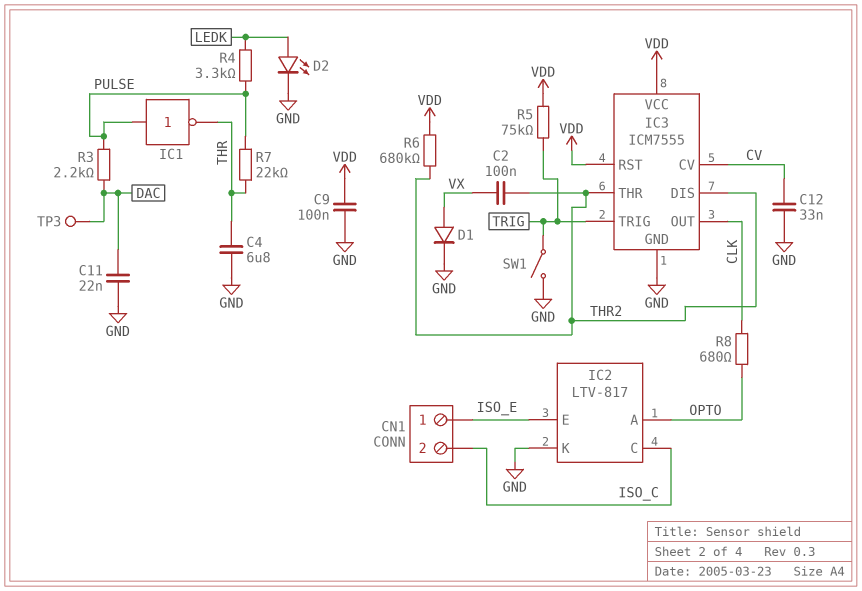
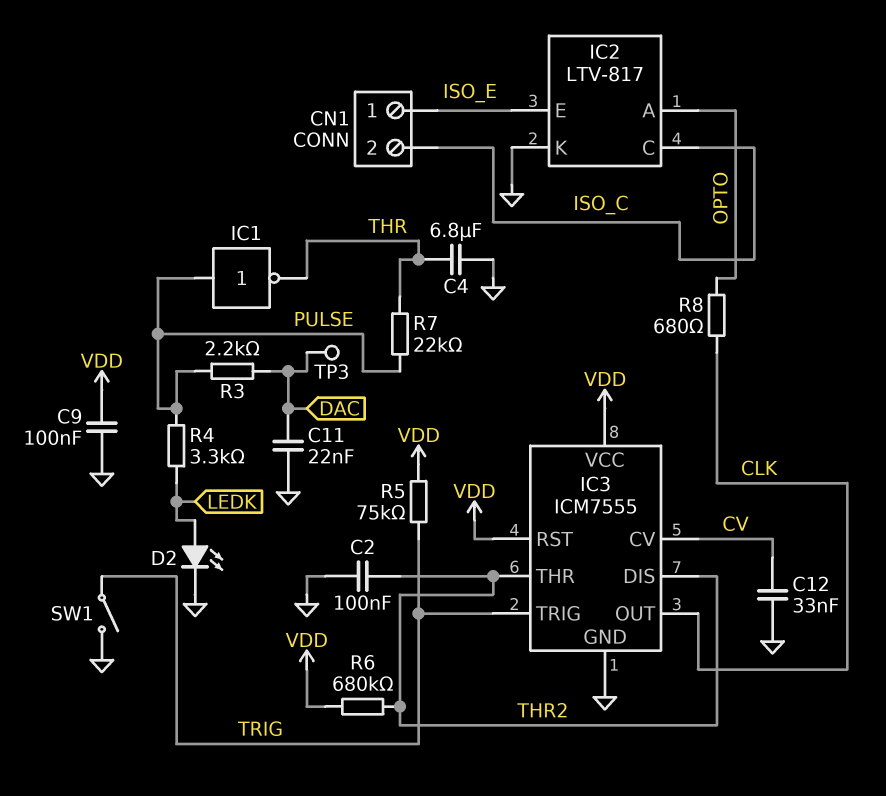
C2: 100nF (THR2, VX) -> 100nF (GND, THR2)
D1: diode (A VX, K GND) -> none

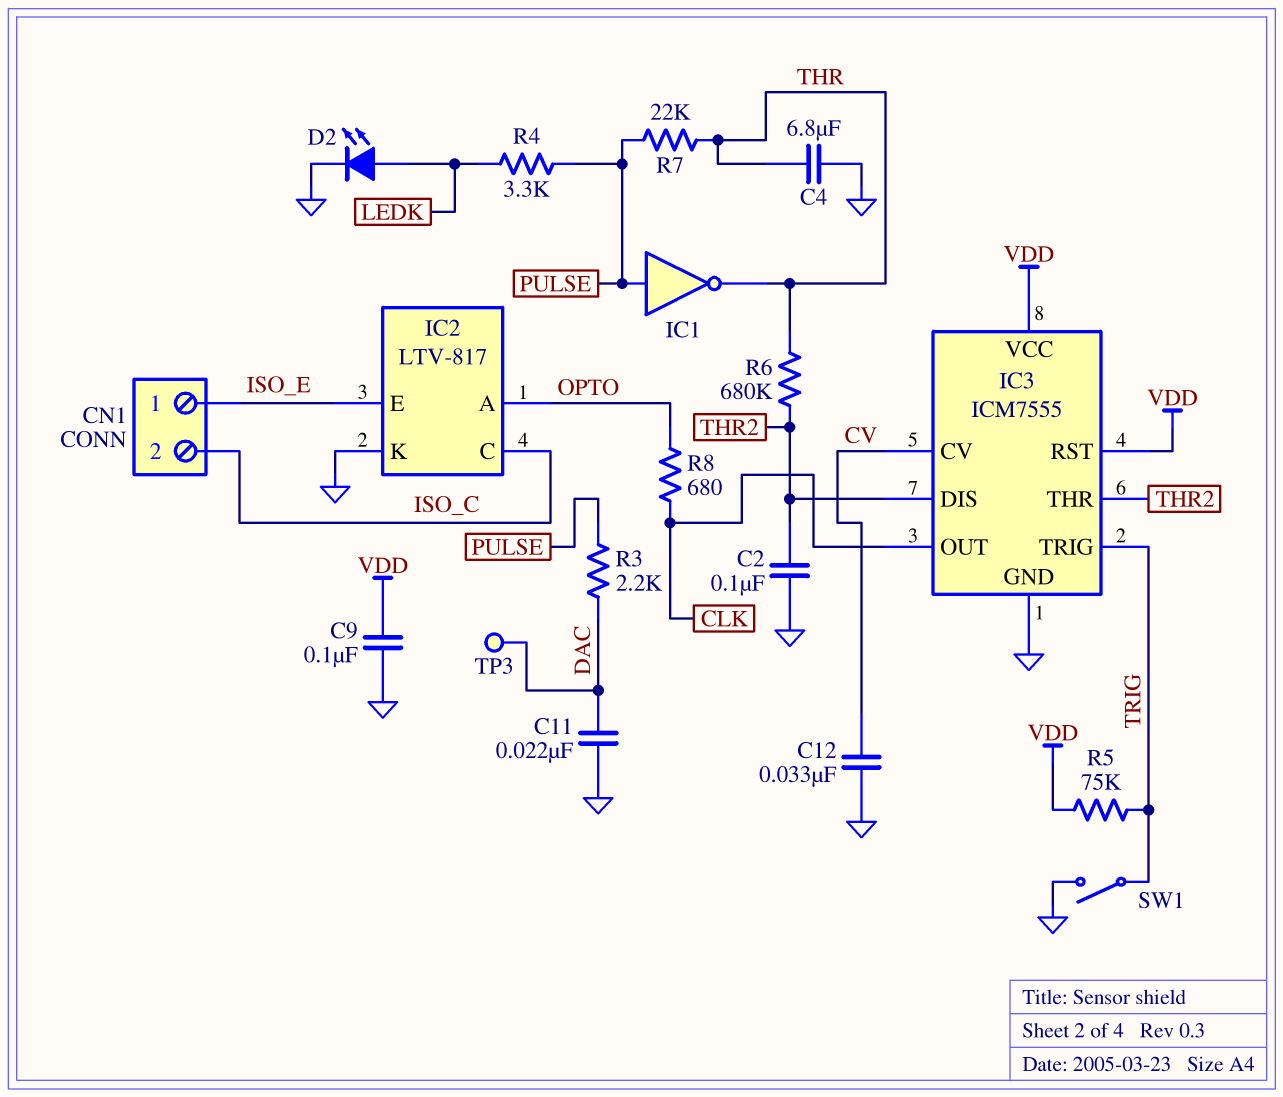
R6: 680k (THR2, VDD) -> 680k (THR, THR2)

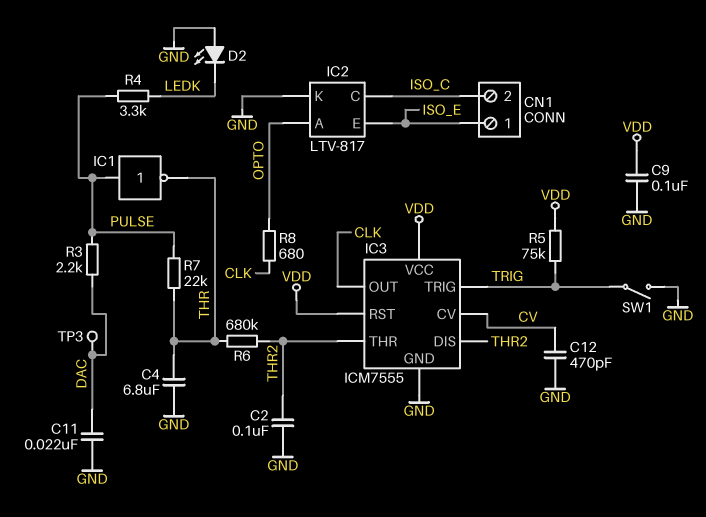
C12: 33nF (CV, GND) -> 470pF (CV, GND)
D2: LED (A LEDK, K GND) -> LED (A GND, K LEDK)

